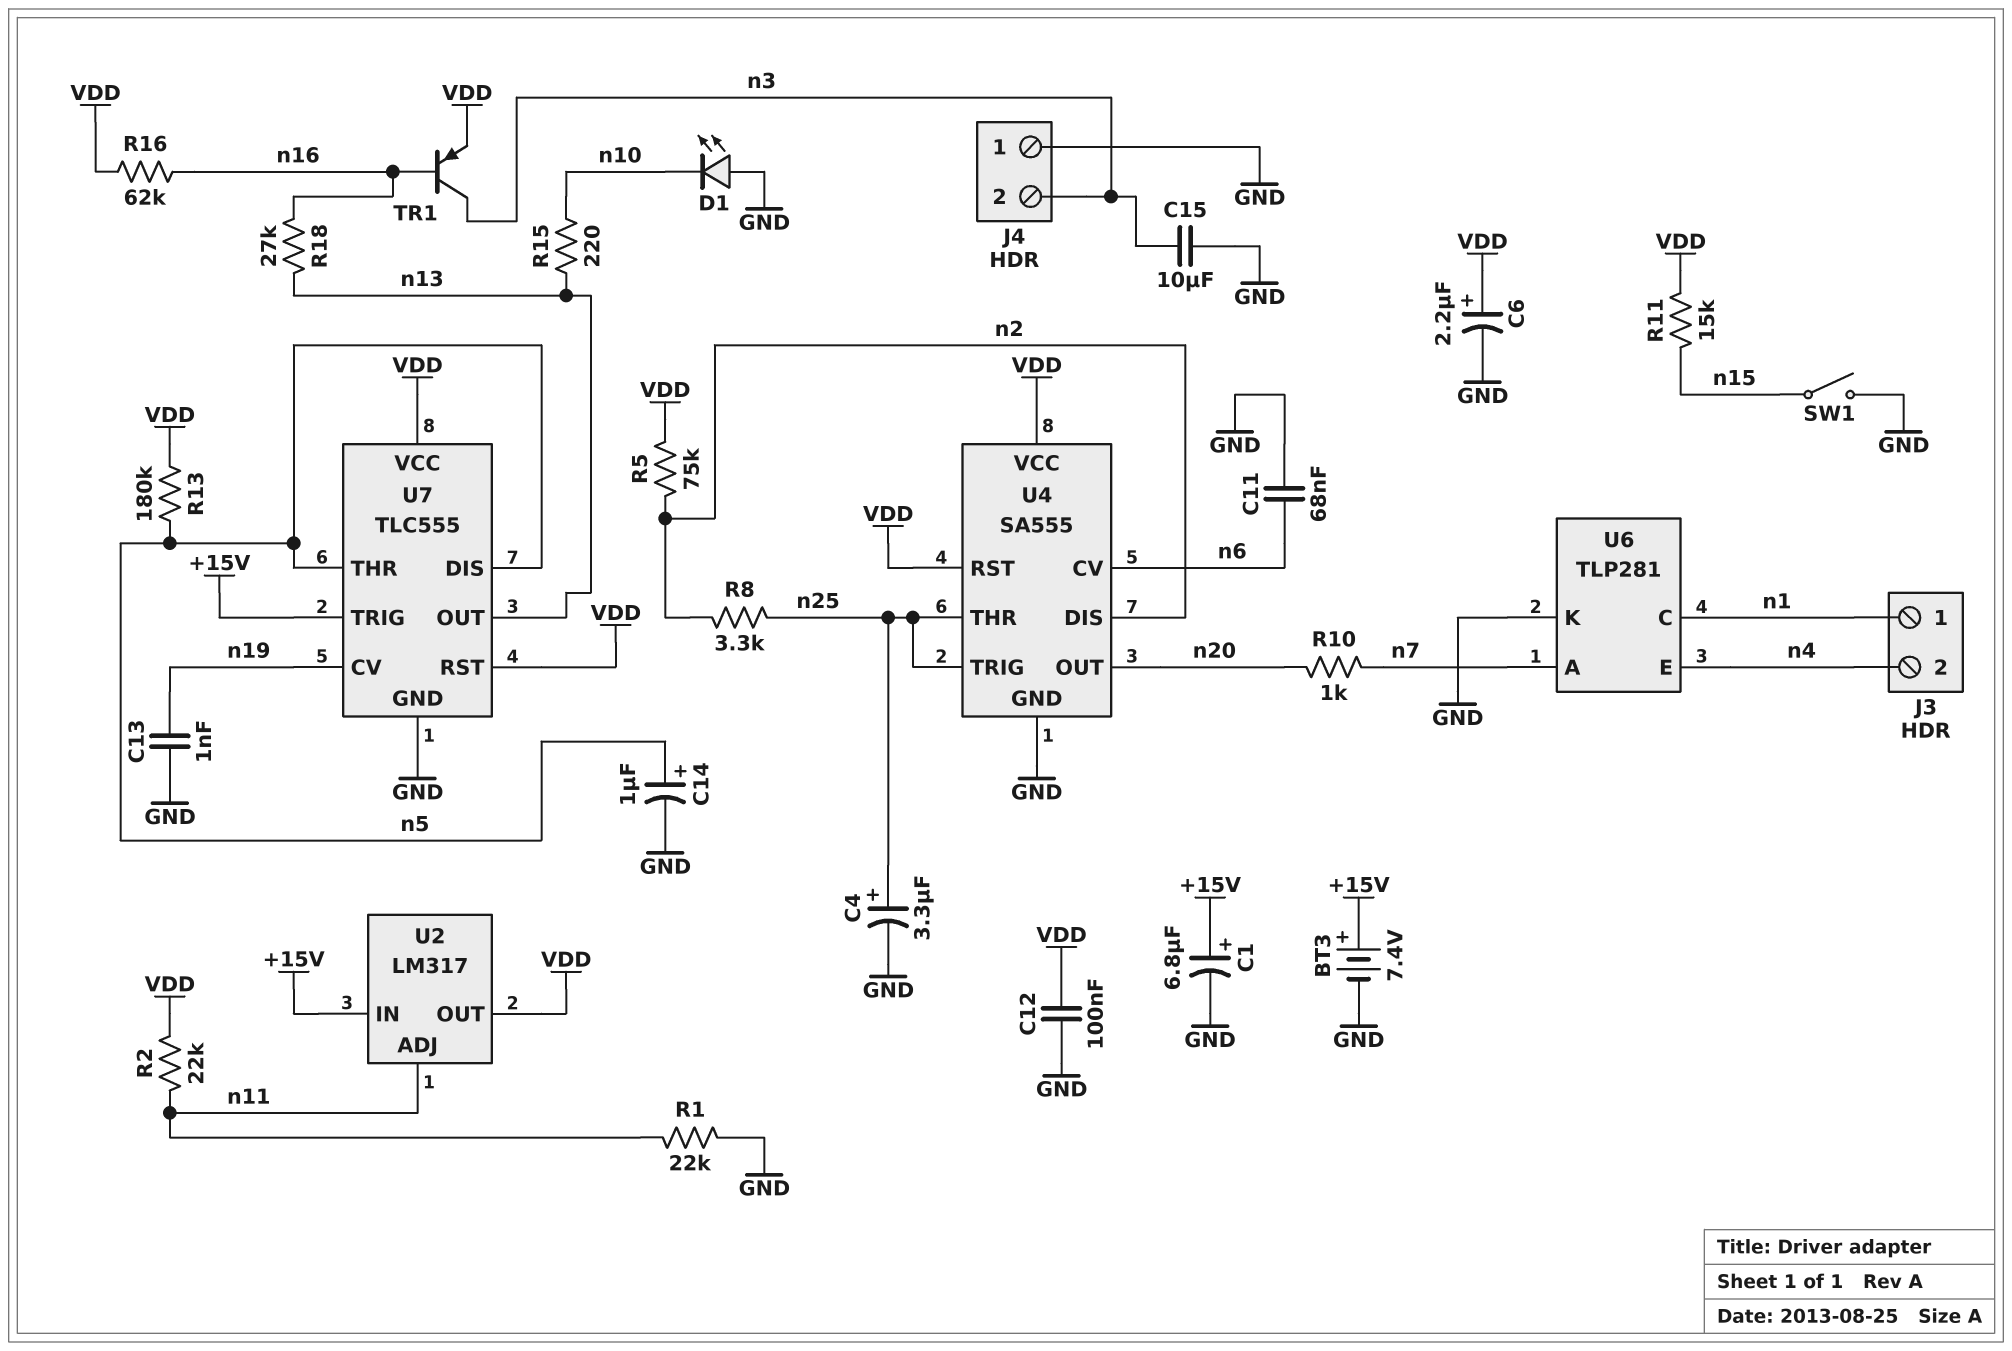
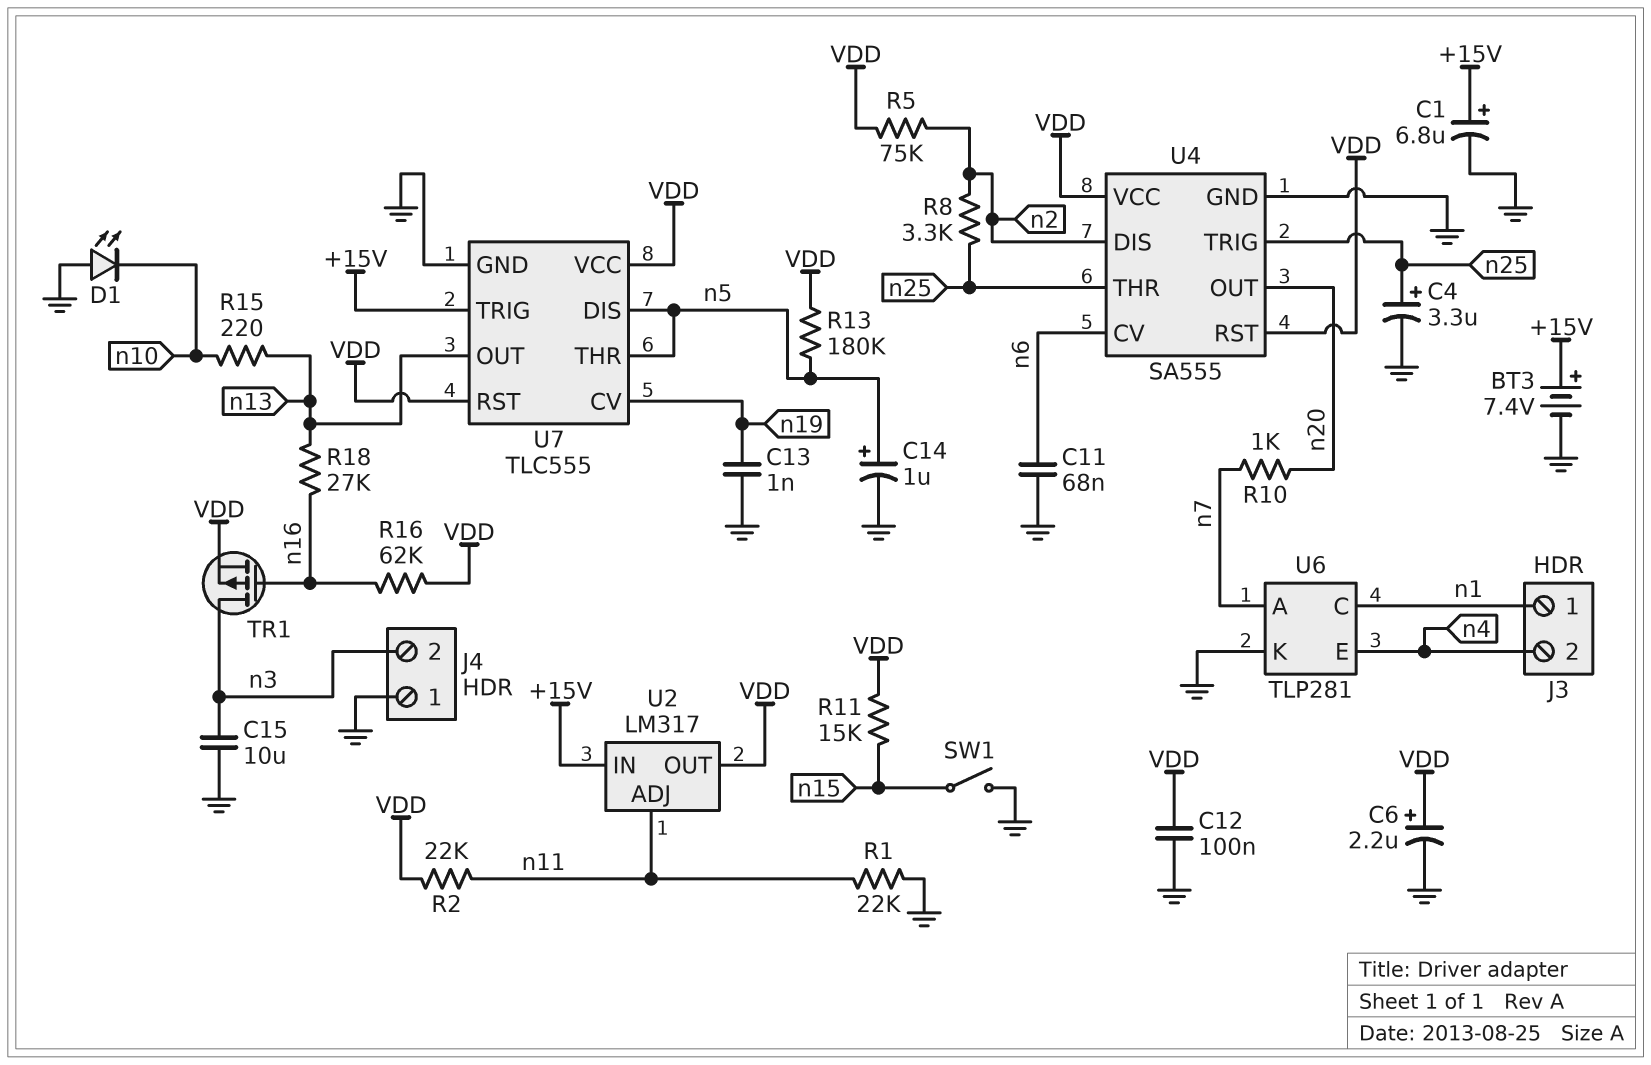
TR1: PNP (B n16, C n3, E VDD) -> PMOS (G n16, D n3, S VDD)

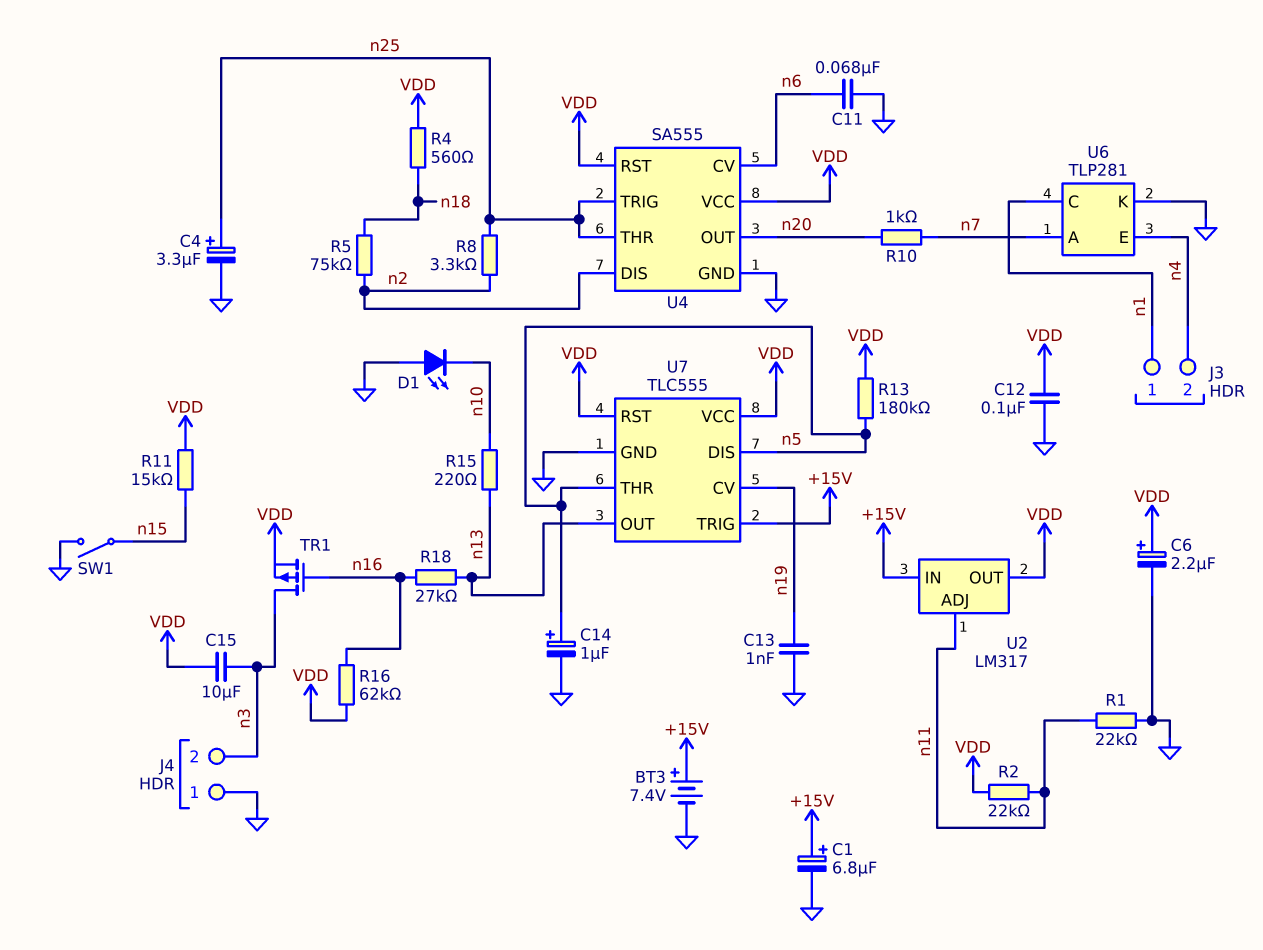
C15: 10uF (GND, n3) -> 10uF (VDD, n3)
R4: none -> 560 (VDD, n18)
R5: 75k (VDD, n2) -> 75k (n2, n18)

